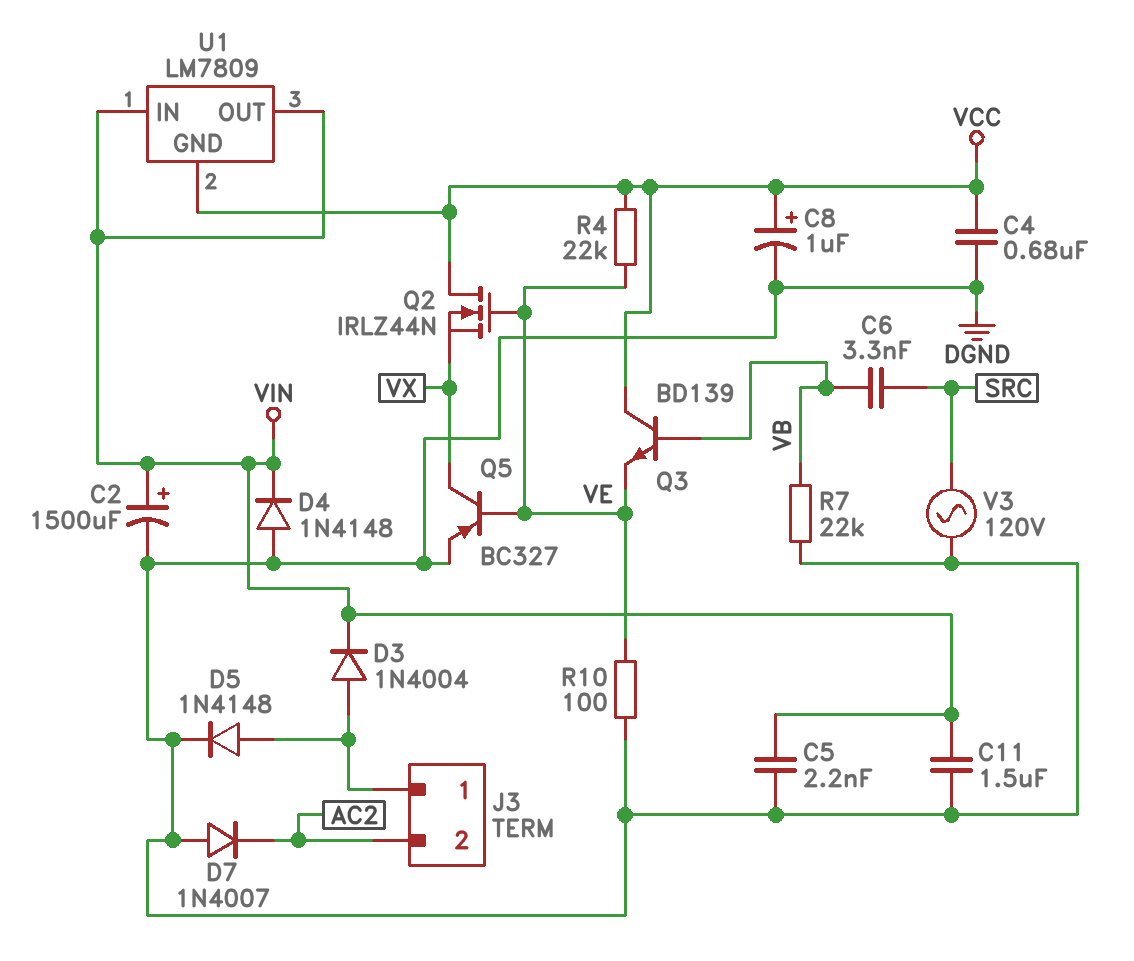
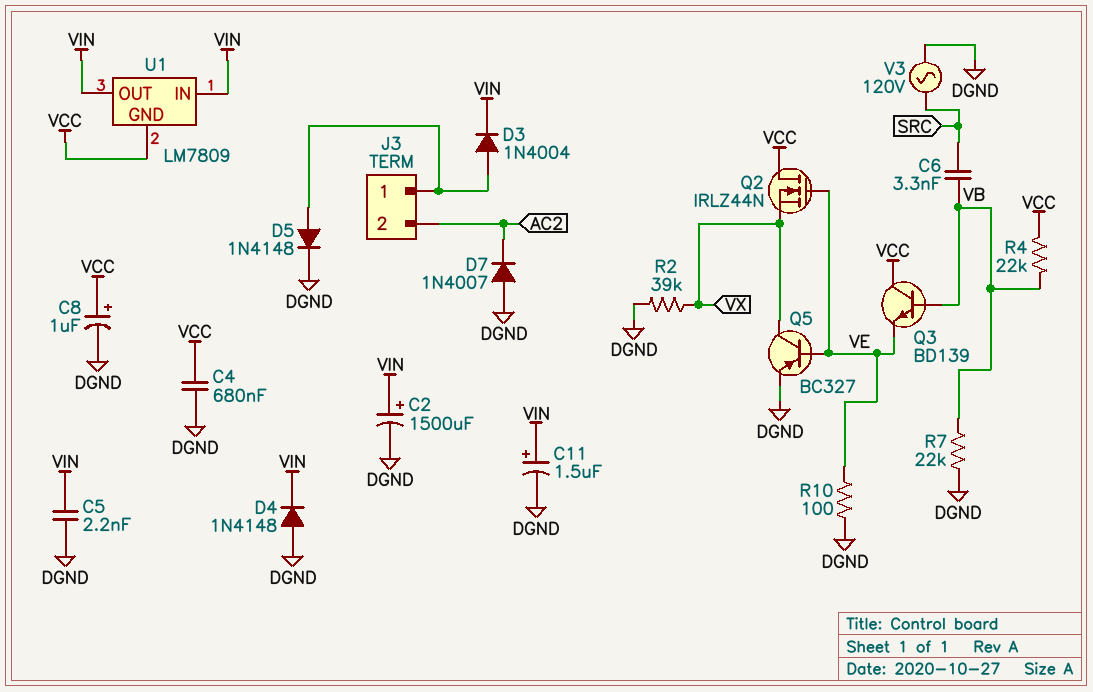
C11: 1.5uF (DGND, VIN) -> 1.5uF (plus VIN, minus DGND)
R2: none -> 39k (DGND, VX)
R4: 22k (VCC, VE) -> 22k (VB, VCC)

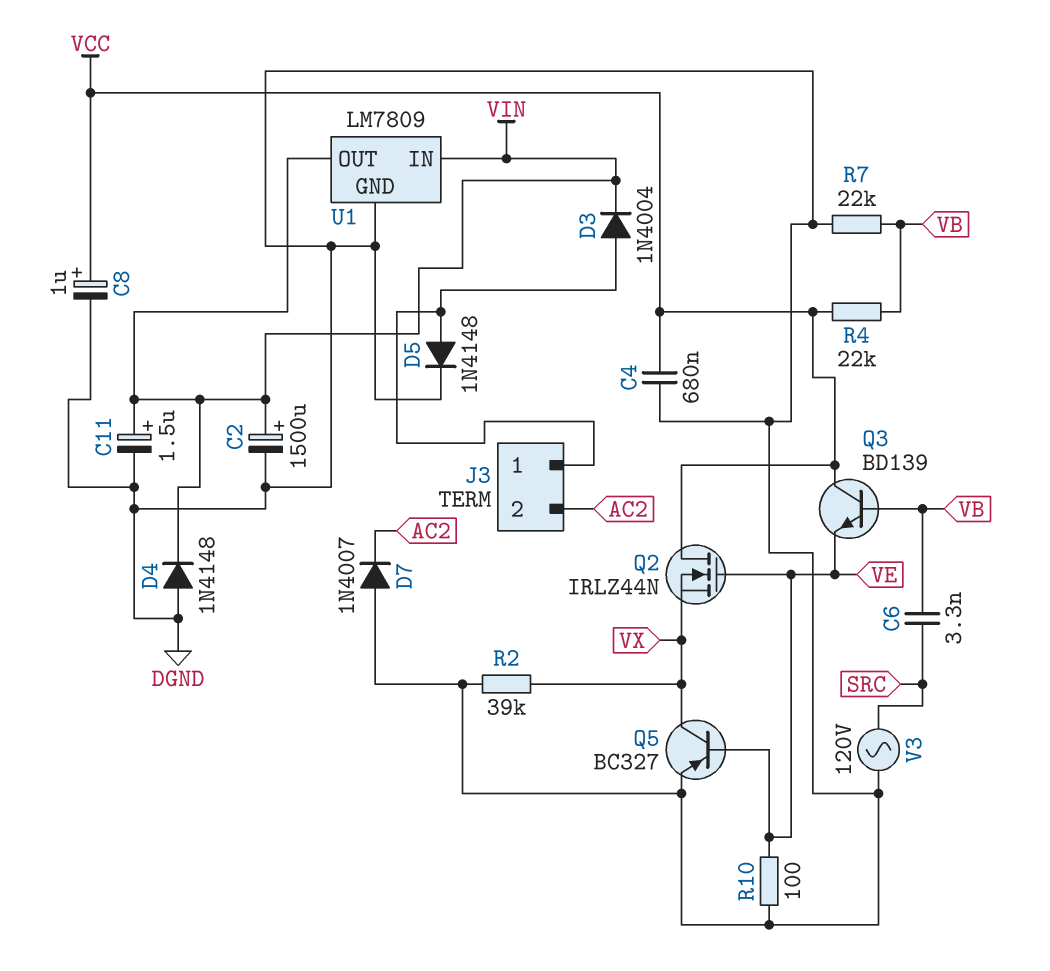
C5: 2.2nF (DGND, VIN) -> none
U1 pin GND: VCC -> DGND

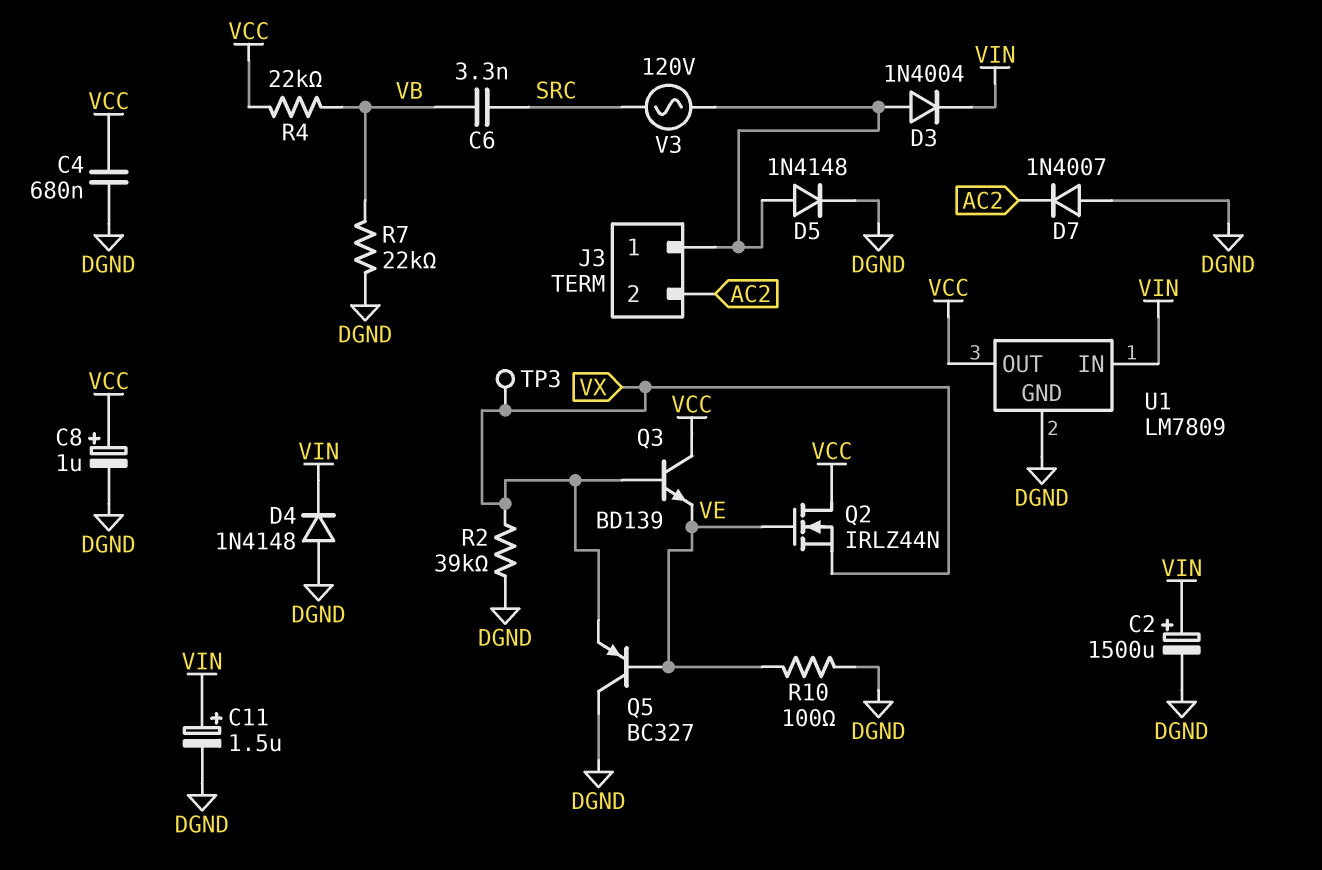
Q3: NPN BD139 (B VB, C VCC, E VE) -> NPN BD139 (B VX, C VCC, E VE)
Q5: PNP BC327 (B VE, C VX, E DGND) -> PNP BC327 (B VE, C DGND, E VX)
TP3: none -> test point (VX)
U1 pin OUT: VIN -> VCC
V3: AC 120V (DGND, SRC) -> AC 120V (J3/1, SRC)

